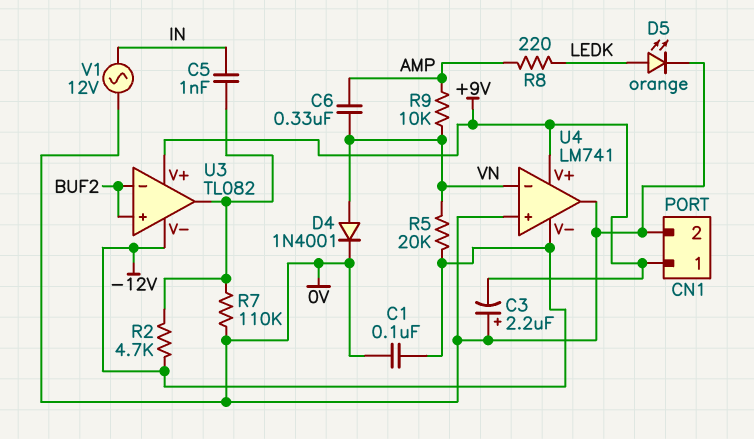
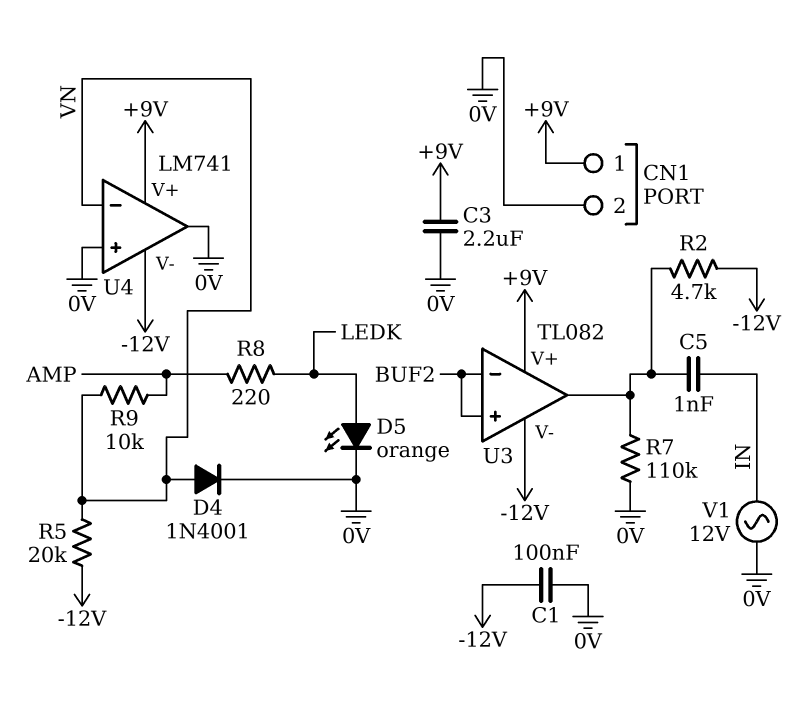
C3: 2.2uF (plus 0V, minus +9V) -> 2.2uF (+9V, 0V)
C6: 330nF (AMP, VN) -> none

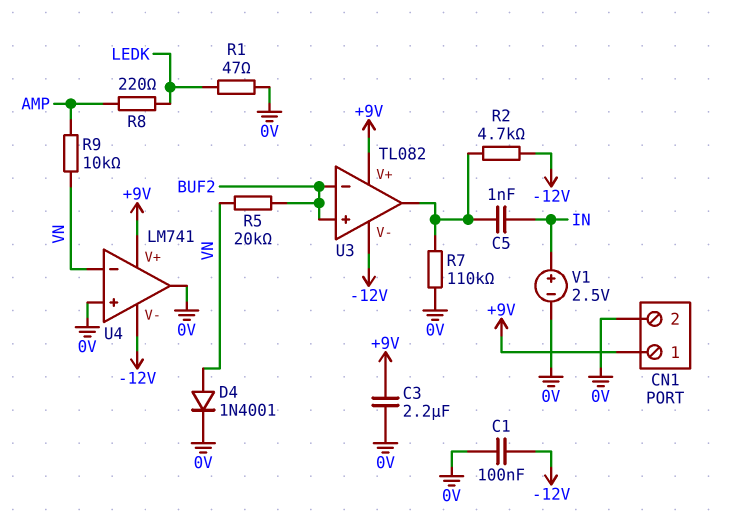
D5: LED orange (A LEDK, K 0V) -> none
R1: none -> 47 (0V, LEDK)
R5: 20k (-12V, VN) -> 20k (BUF2, VN)
V1: AC 12V (0V, IN) -> 2.5V (plus IN, minus 0V)

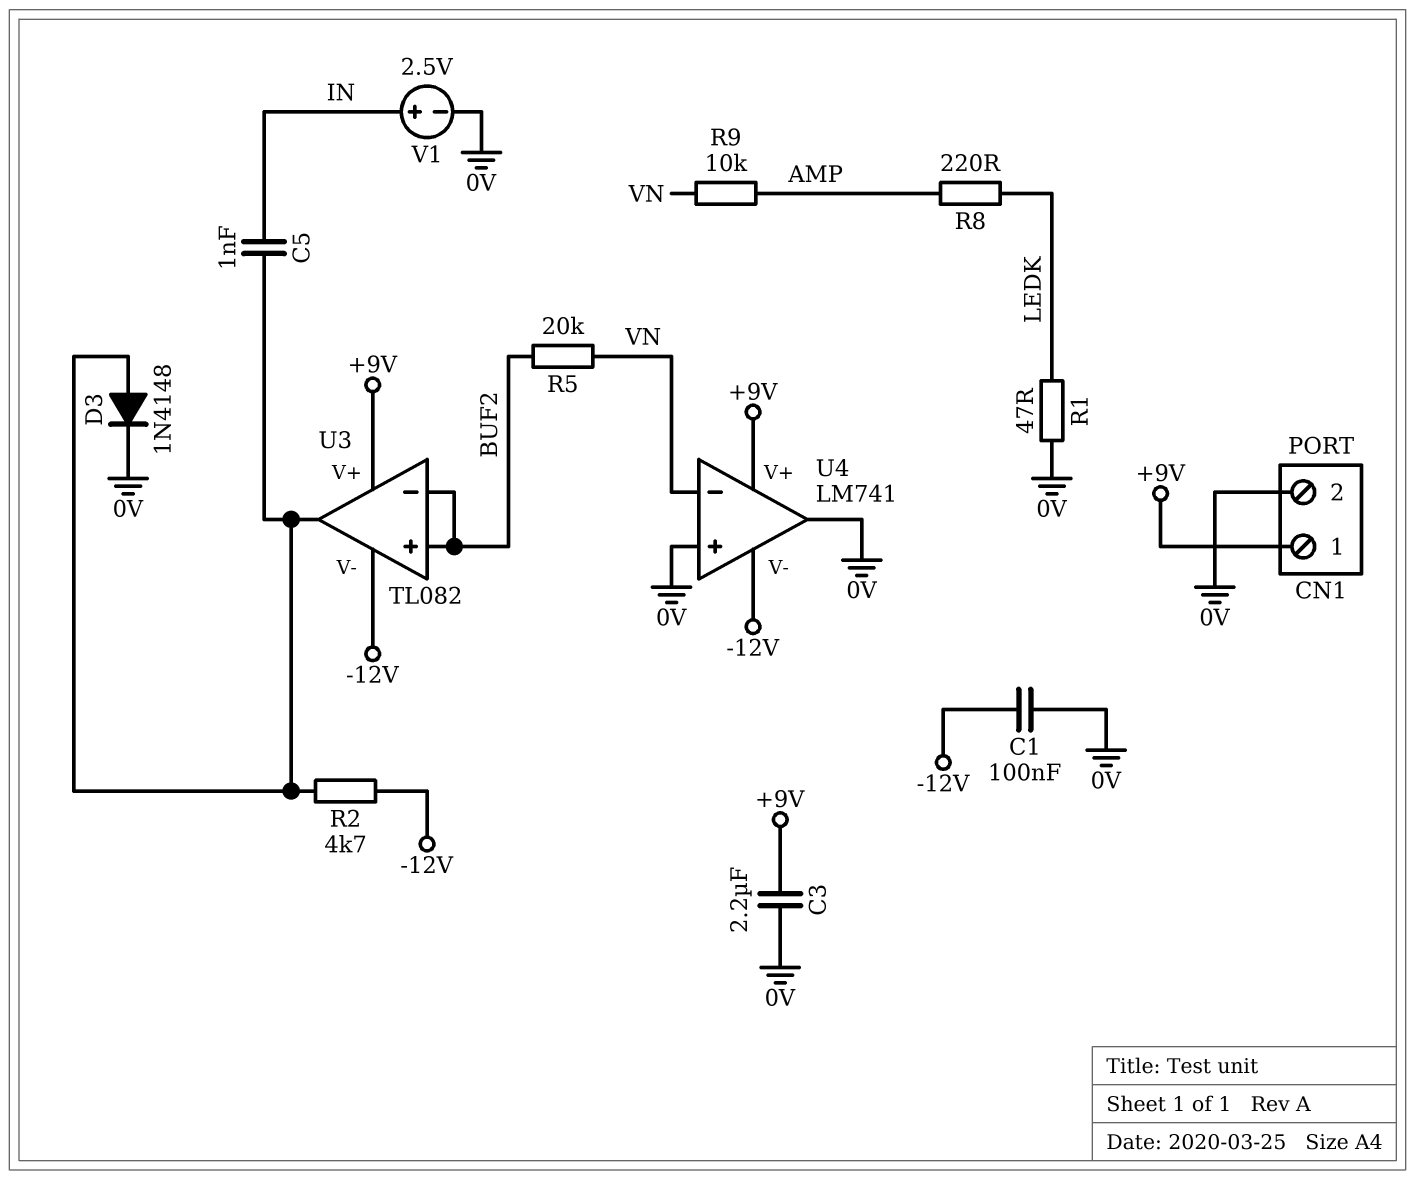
D3: none -> diode 1N4148 (A U3/out, K 0V)
D4: diode 1N4001 (A VN, K 0V) -> none
R7: 110k (0V, U3/out) -> none

